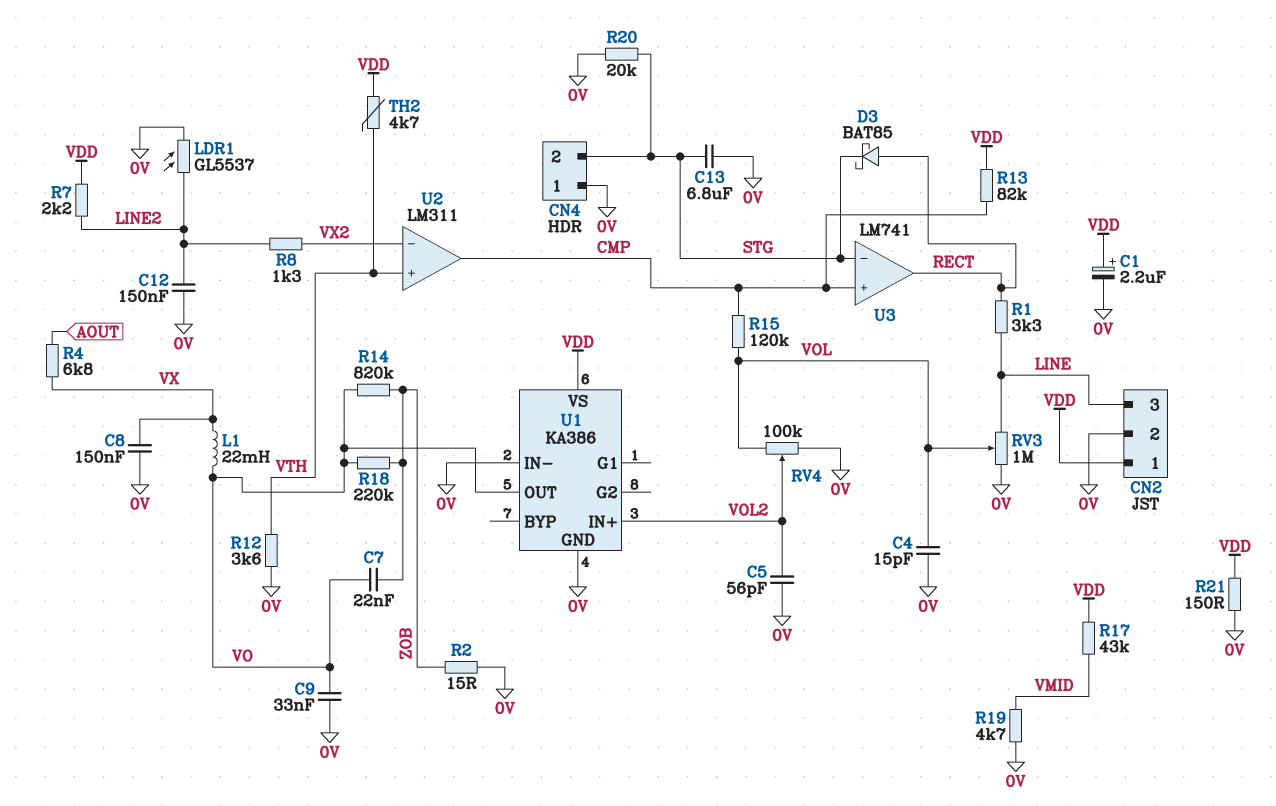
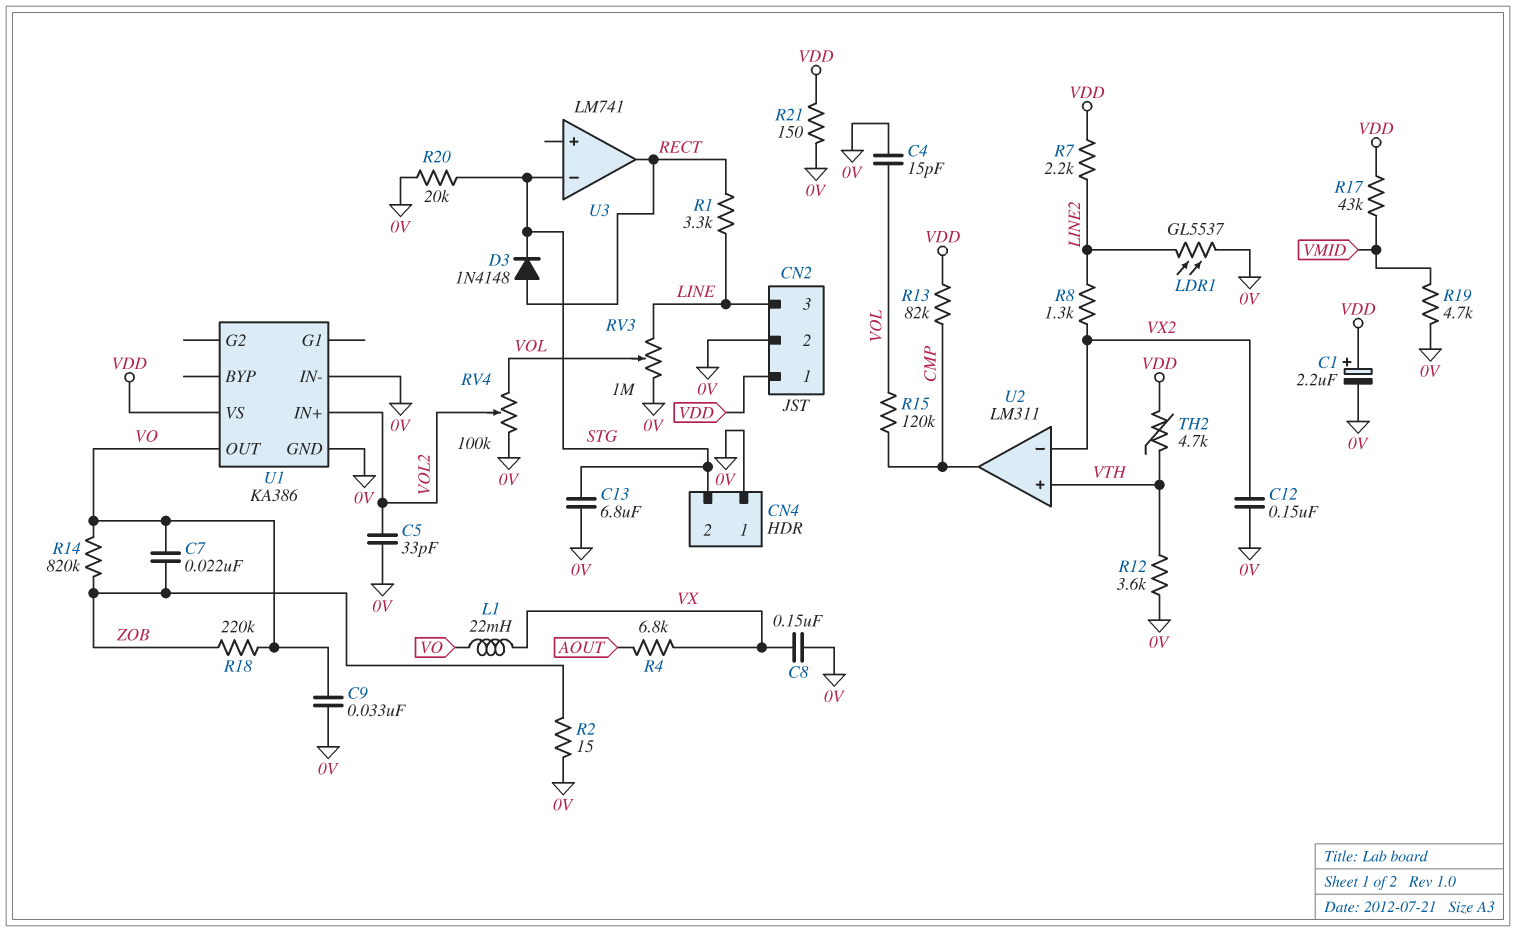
C5: 56pF (0V, VOL2) -> 33pF (0V, VOL2)
C12: 150nF (0V, LINE2) -> 150nF (0V, VX2)
D3: schottky BAT85 (A RECT, K STG) -> diode 1N4148 (A RECT, K STG)
U3 pin in+: CMP -> none

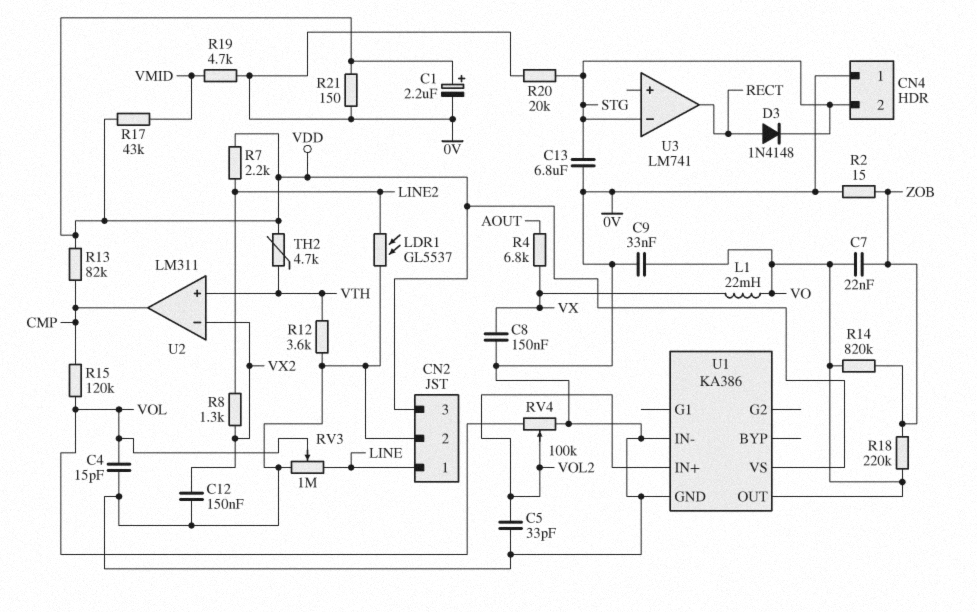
CN2 pin 1: VDD -> LINE
CN2 pin 3: LINE -> VDD
R1: 3.3k (LINE, RECT) -> none

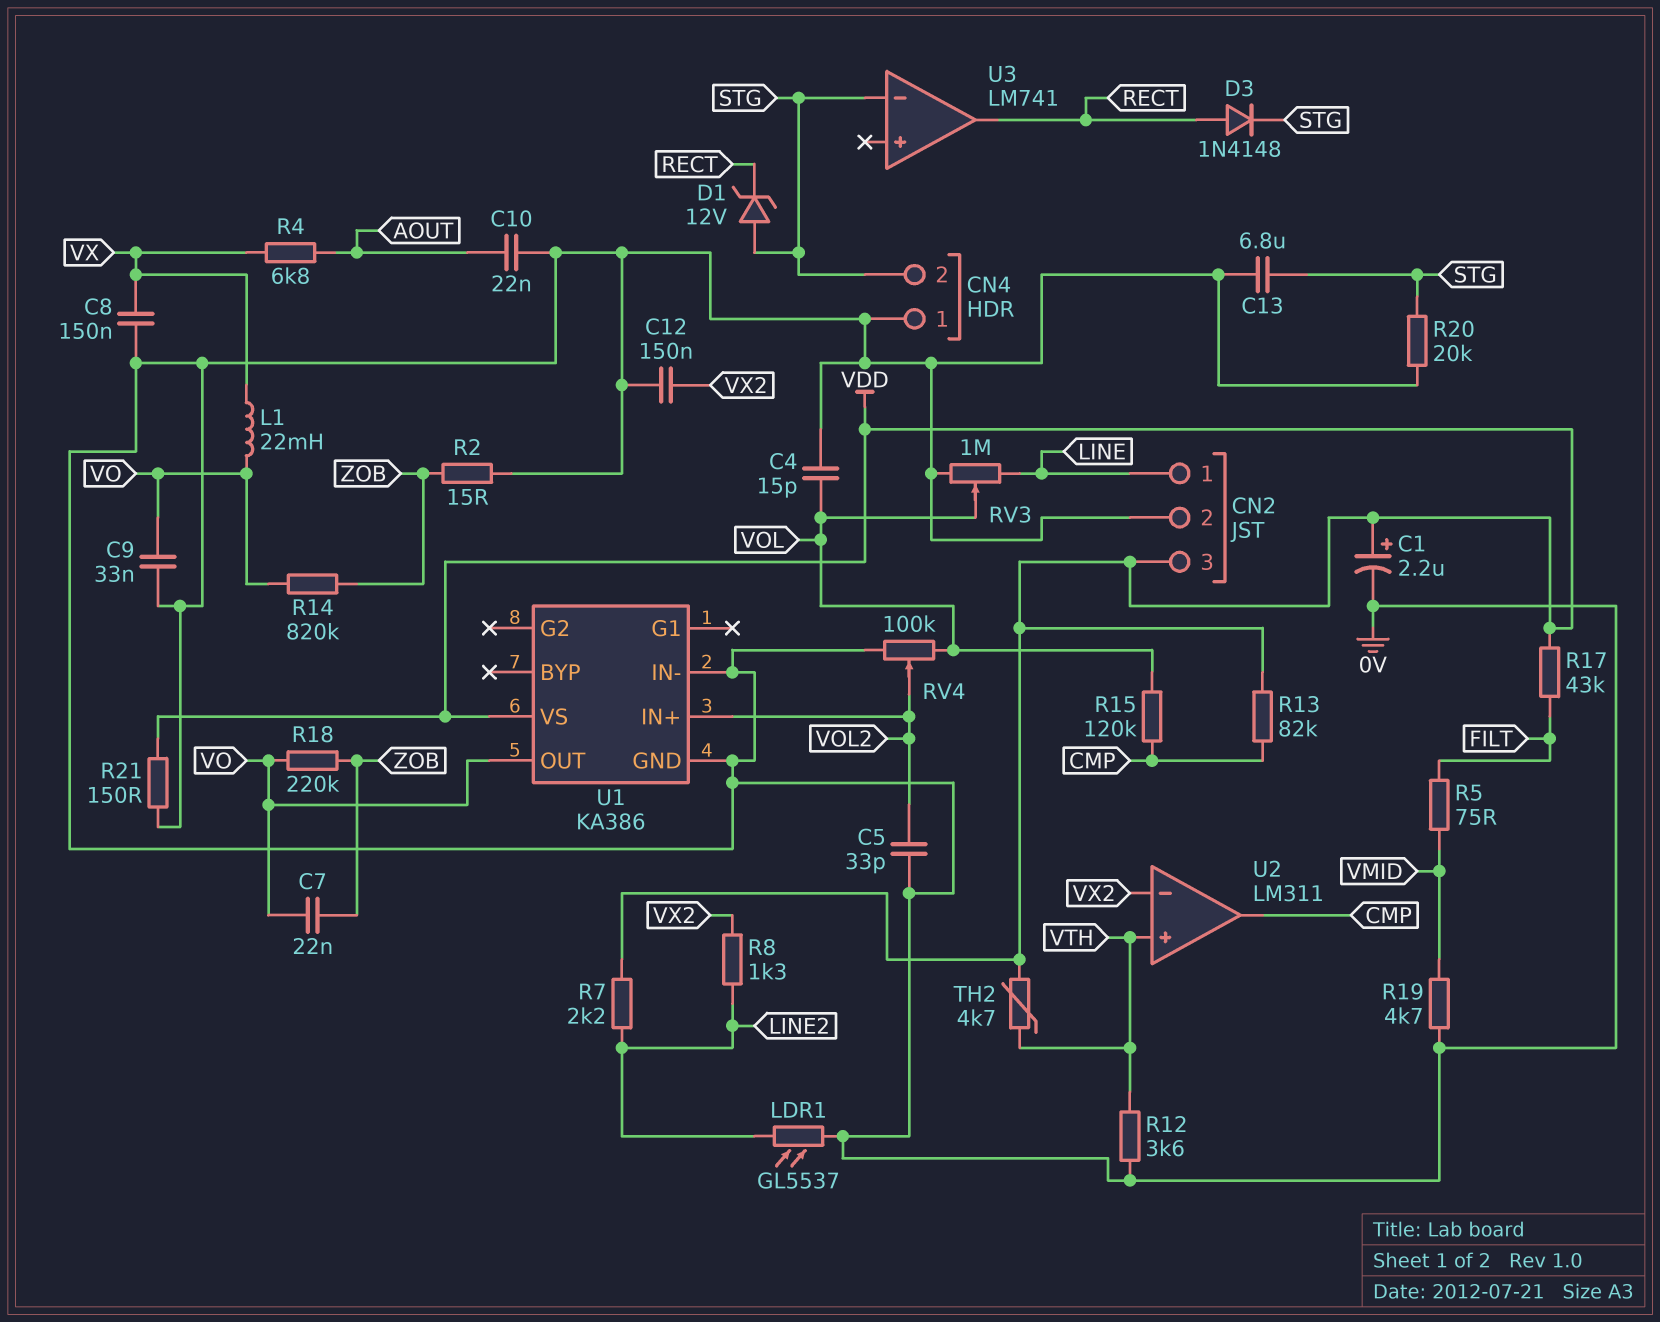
C10: none -> 22nF (0V, AOUT)
D1: none -> zener 12V (A STG, K RECT)
R5: none -> 75 (FILT, VMID)
R17: 43k (VDD, VMID) -> 43k (FILT, VDD)

